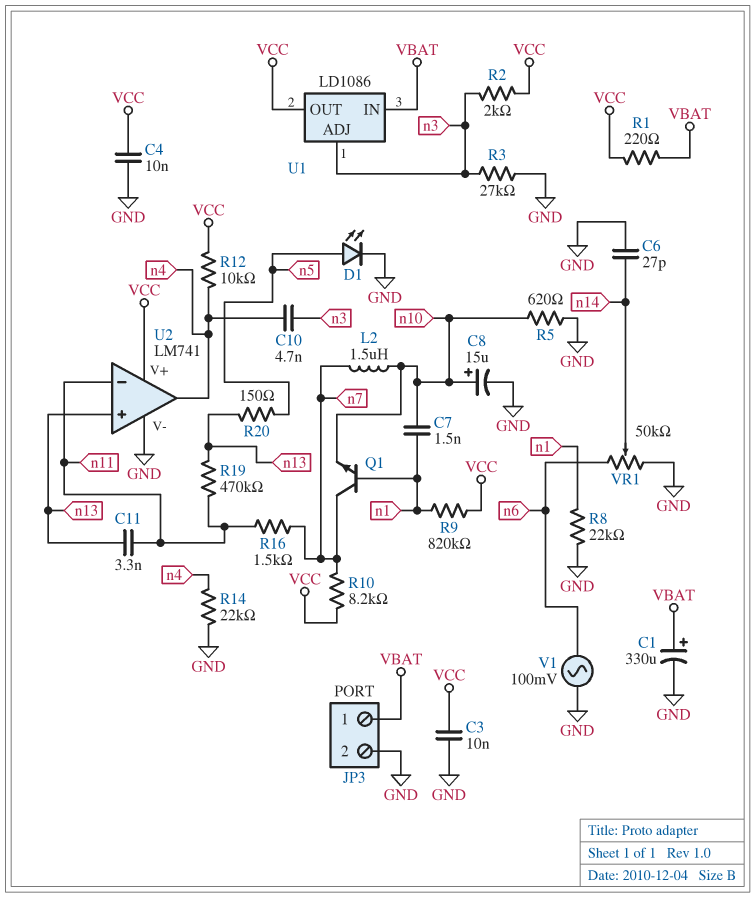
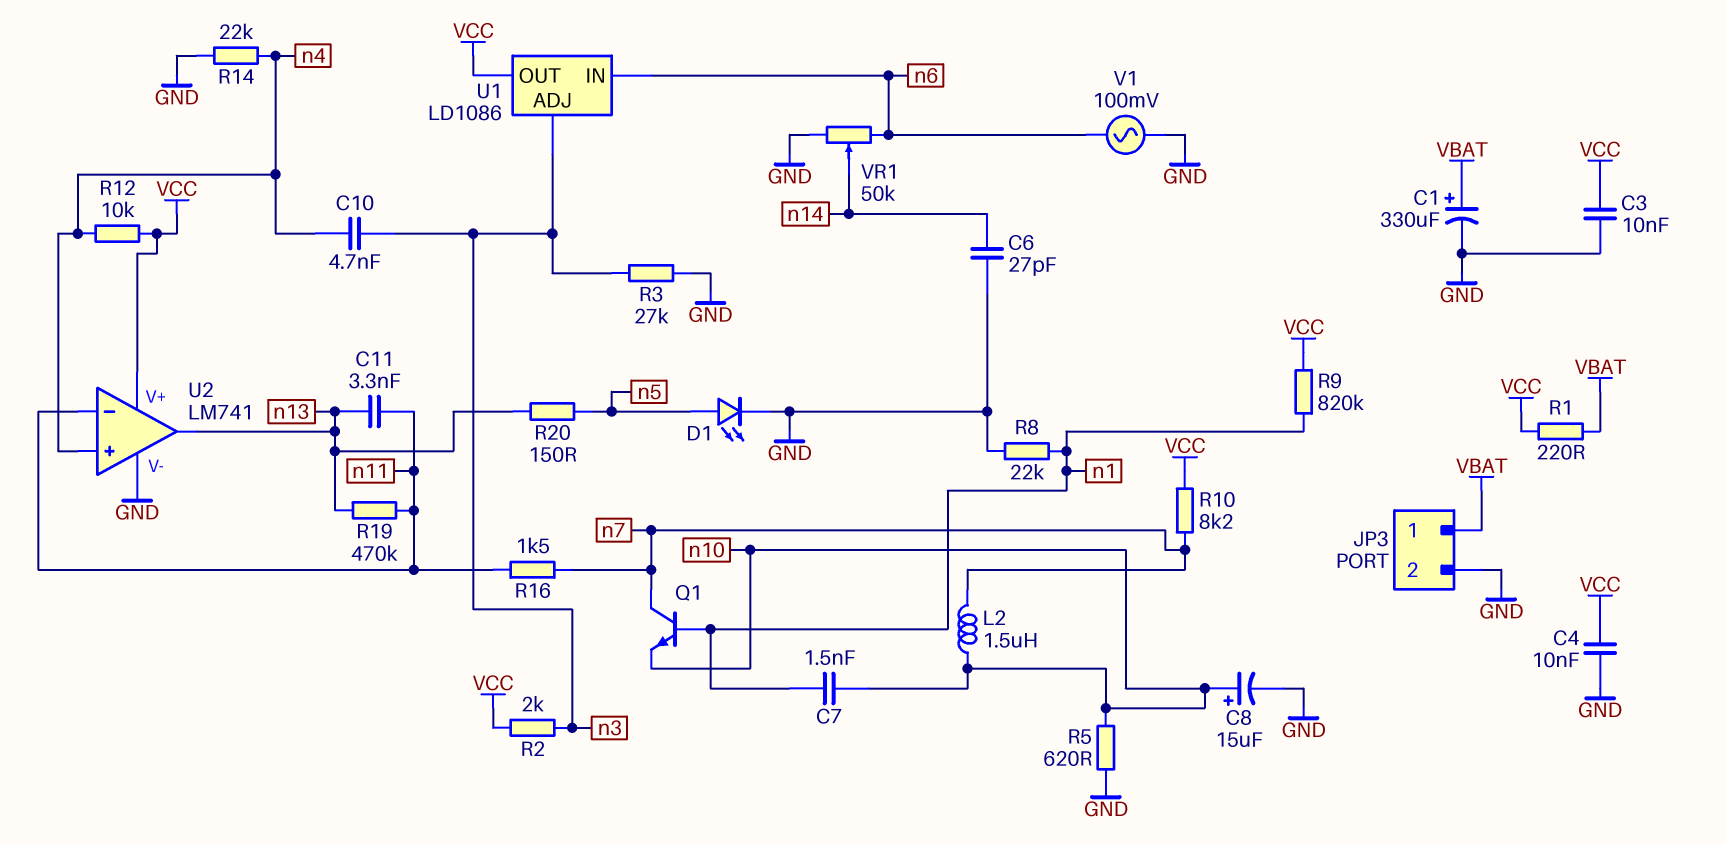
U1 pin IN: VBAT -> n6
U2 pin in+: n13 -> n4
U2 pin out: n4 -> n13

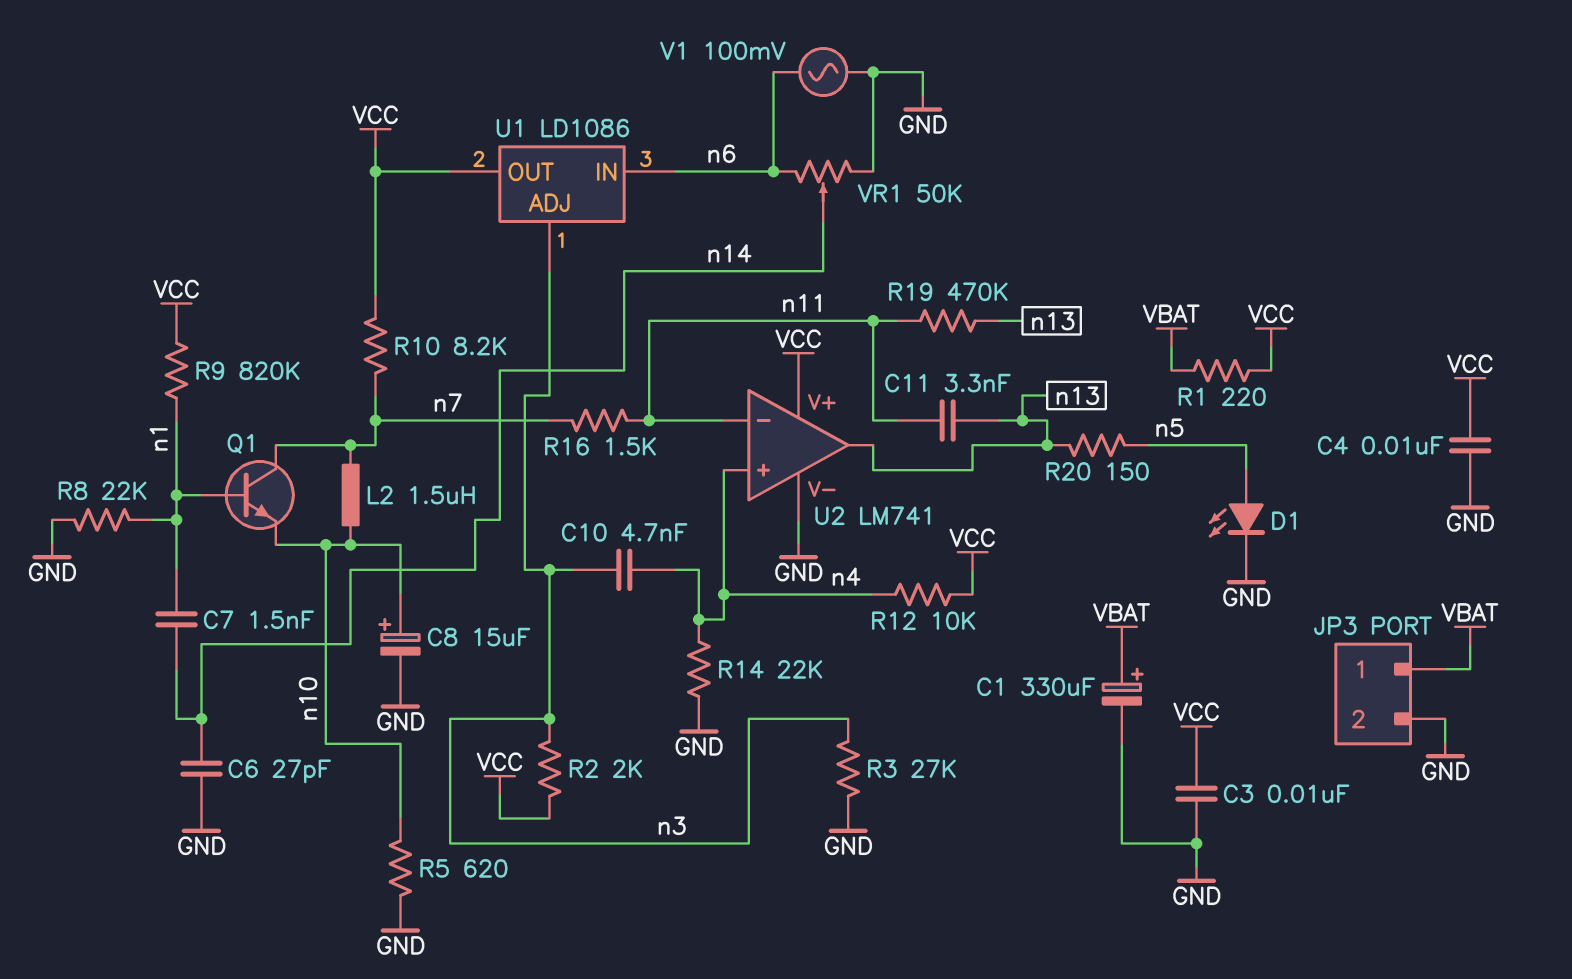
C7: 1.5nF (n1, n10) -> 1.5nF (n1, n14)

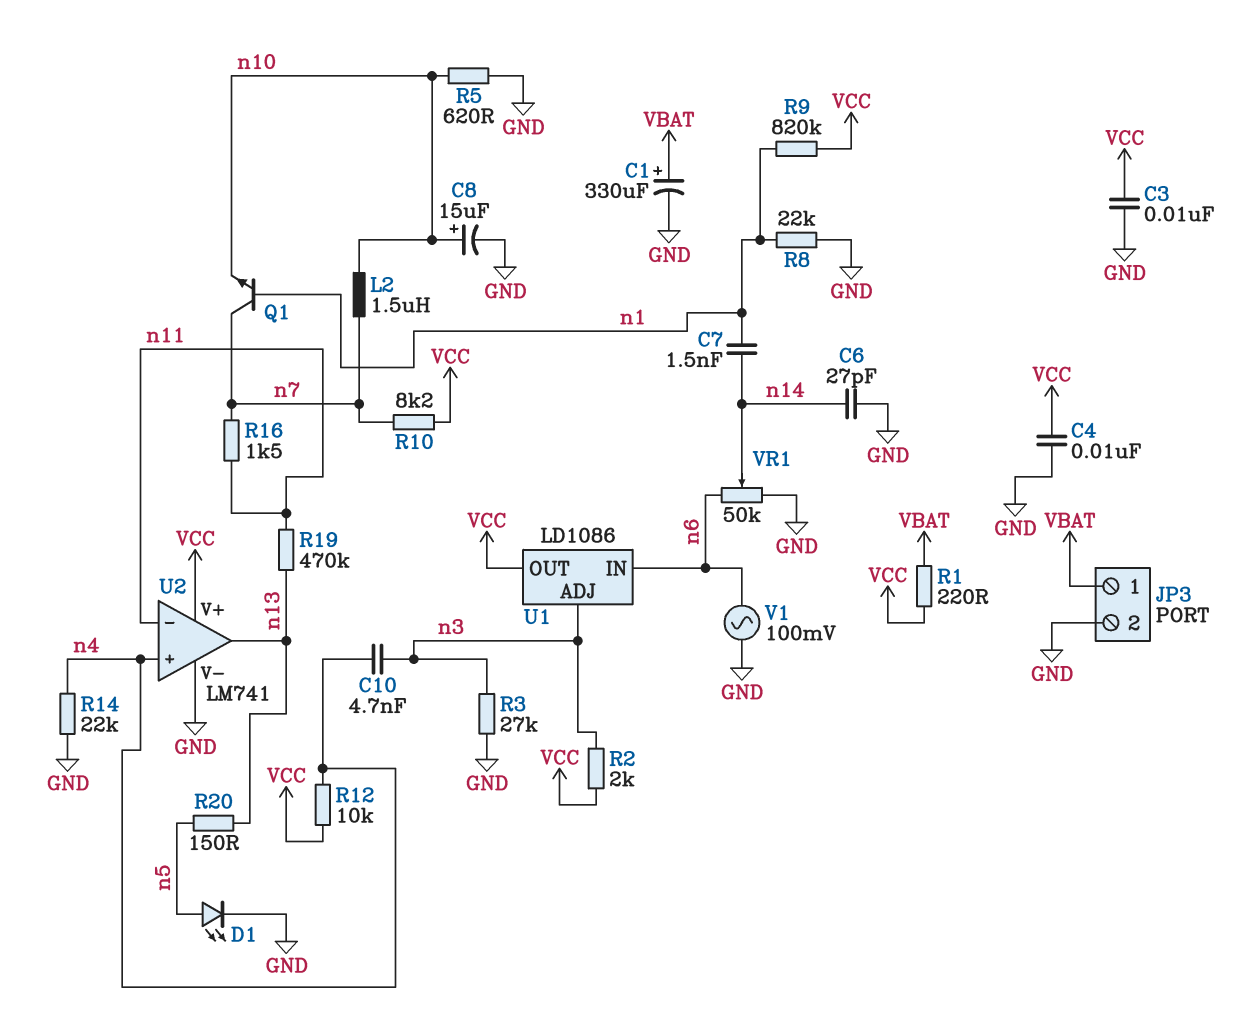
C11: 3.3nF (n11, n13) -> none

